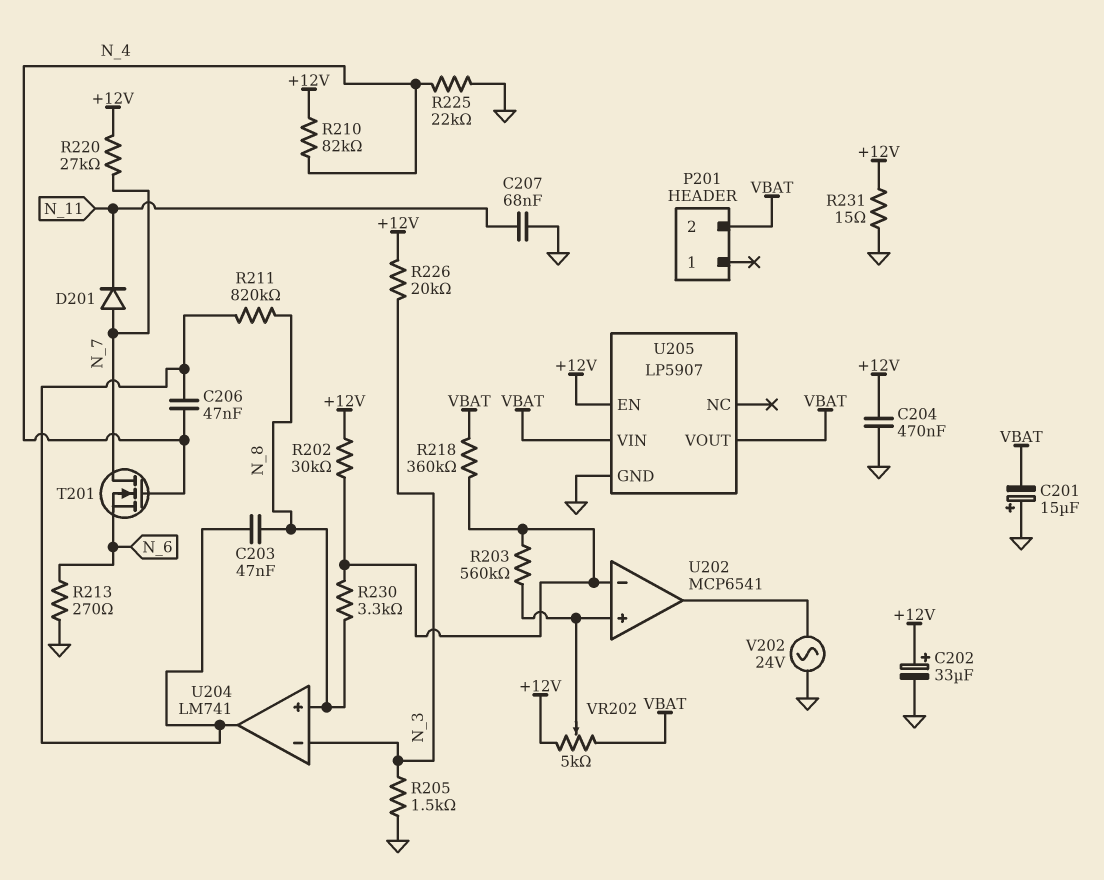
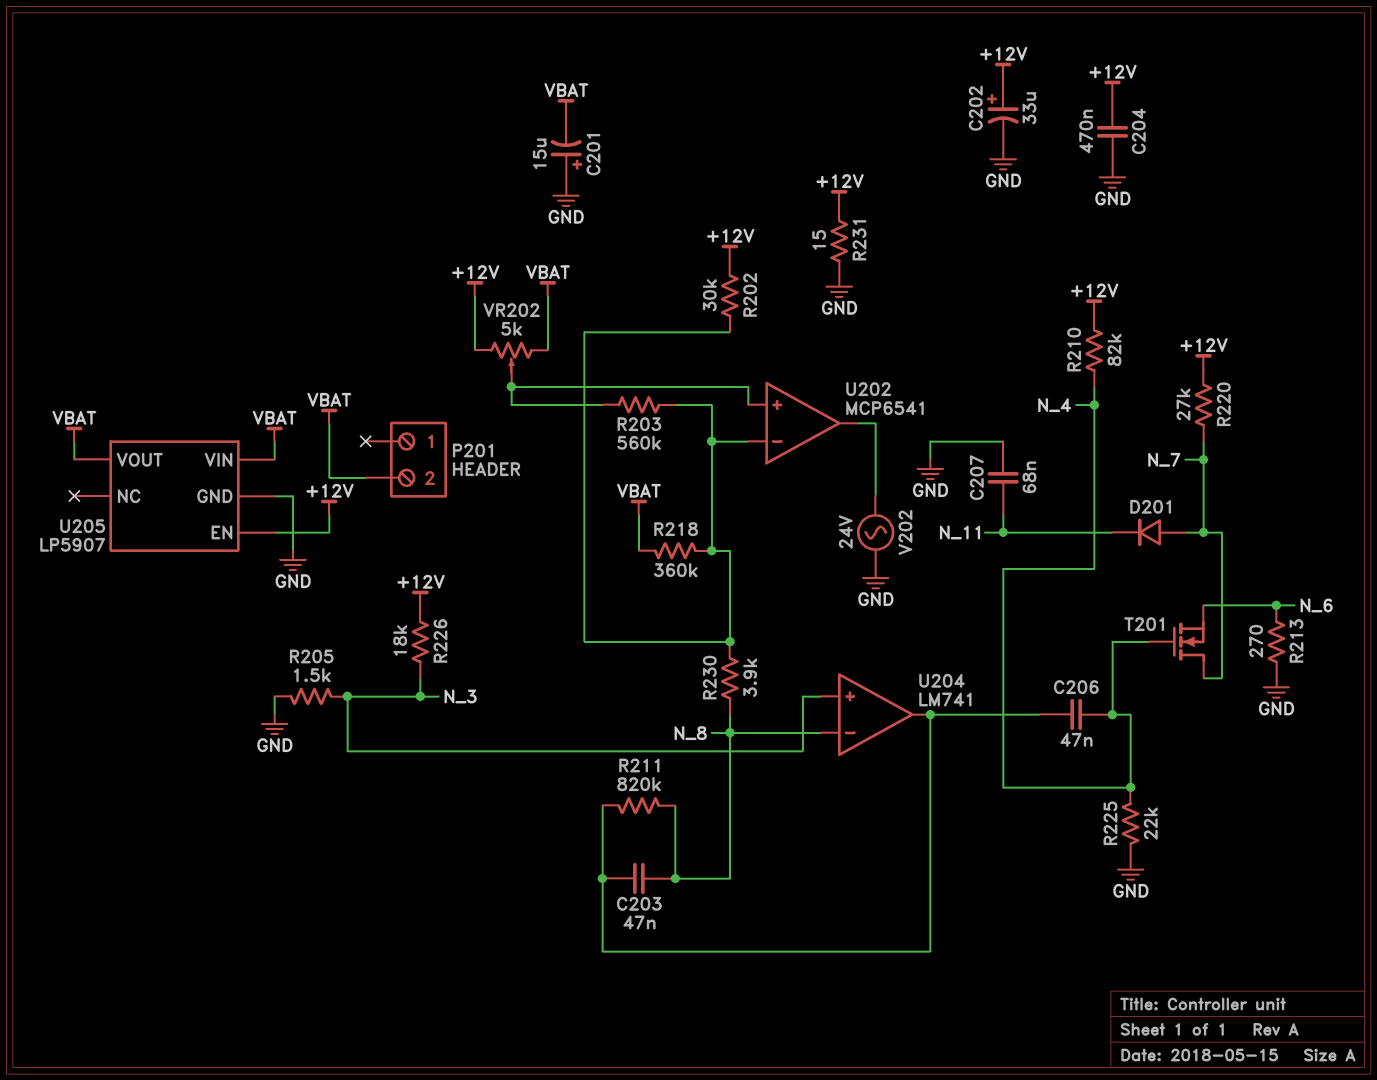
R226: 20k (+12V, N_3) -> 18k (+12V, N_3)
R230: 3.3k (N_8, U202/in-) -> 3.9k (N_8, U202/in-)
U204 pin in+: N_8 -> N_3
U204 pin in-: N_3 -> N_8

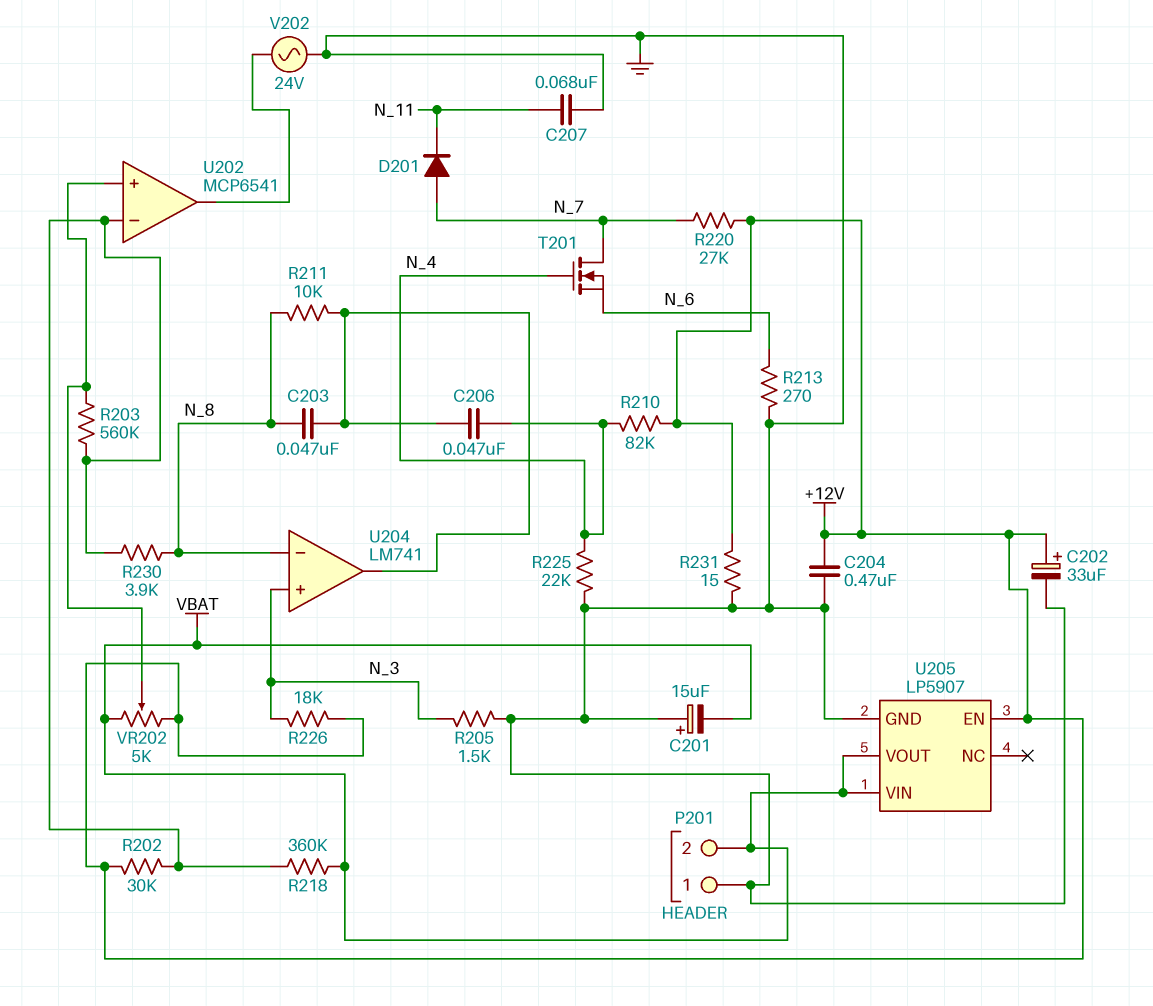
P201 pin 1: none -> GND
R211: 820k (N_8, U204/out) -> 10k (N_8, U204/out)

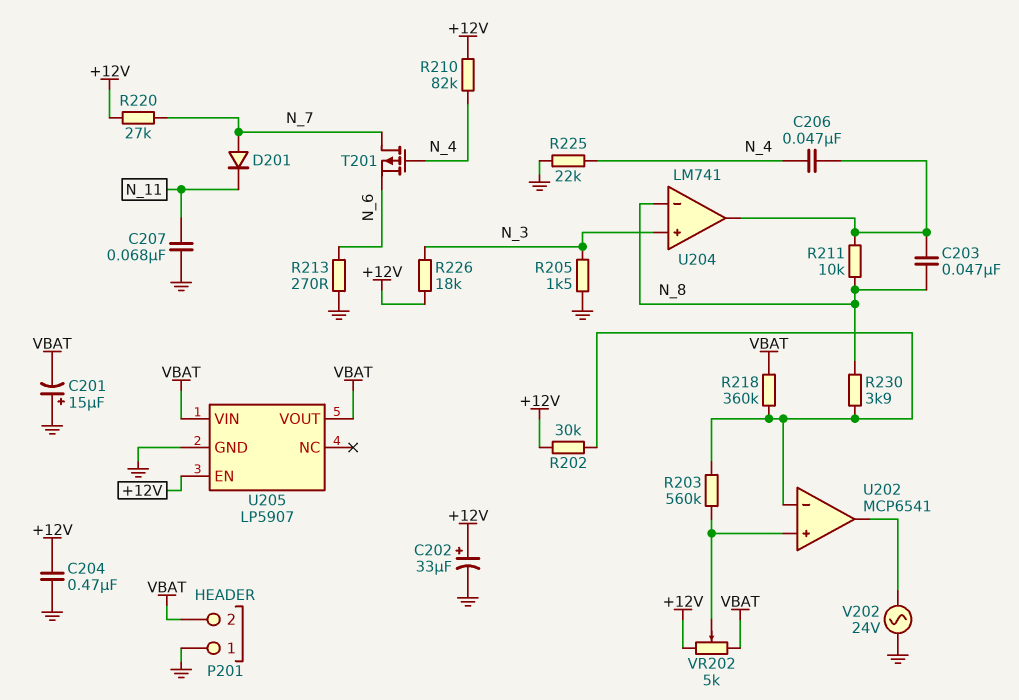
R231: 15 (+12V, GND) -> none
T201: NMOS (G N_4, D N_7, S N_6) -> PMOS (G N_4, D N_7, S N_6)

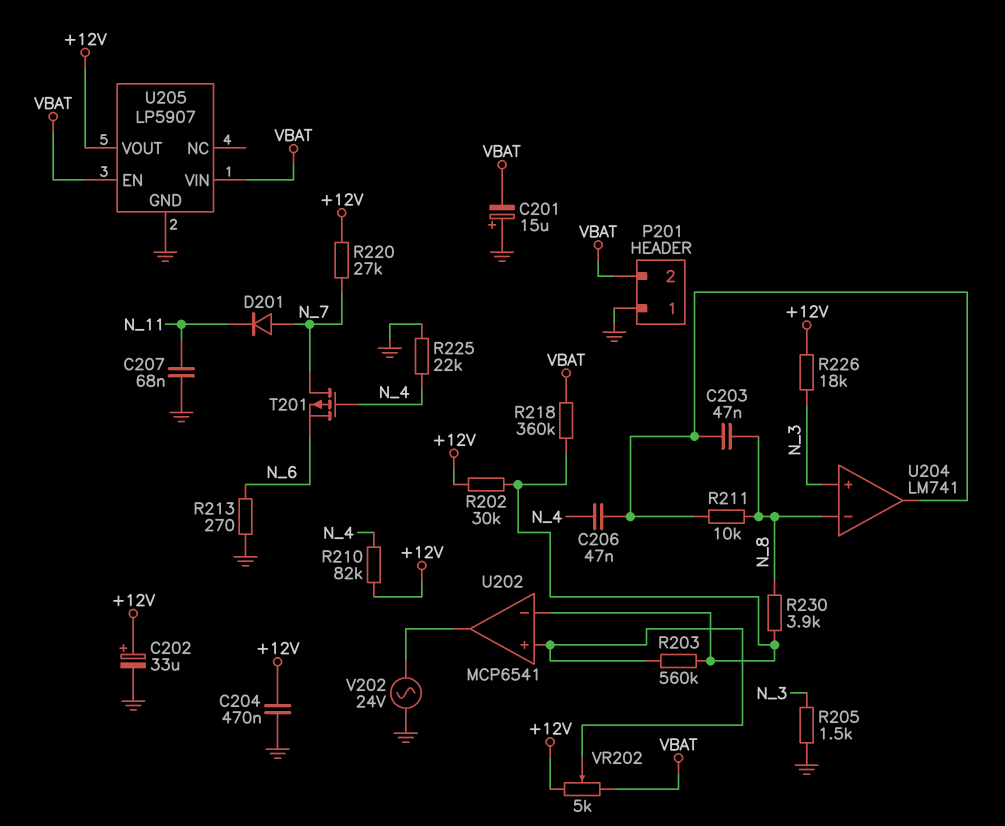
U205 pin EN: +12V -> VBAT
U205 pin VOUT: VBAT -> +12V

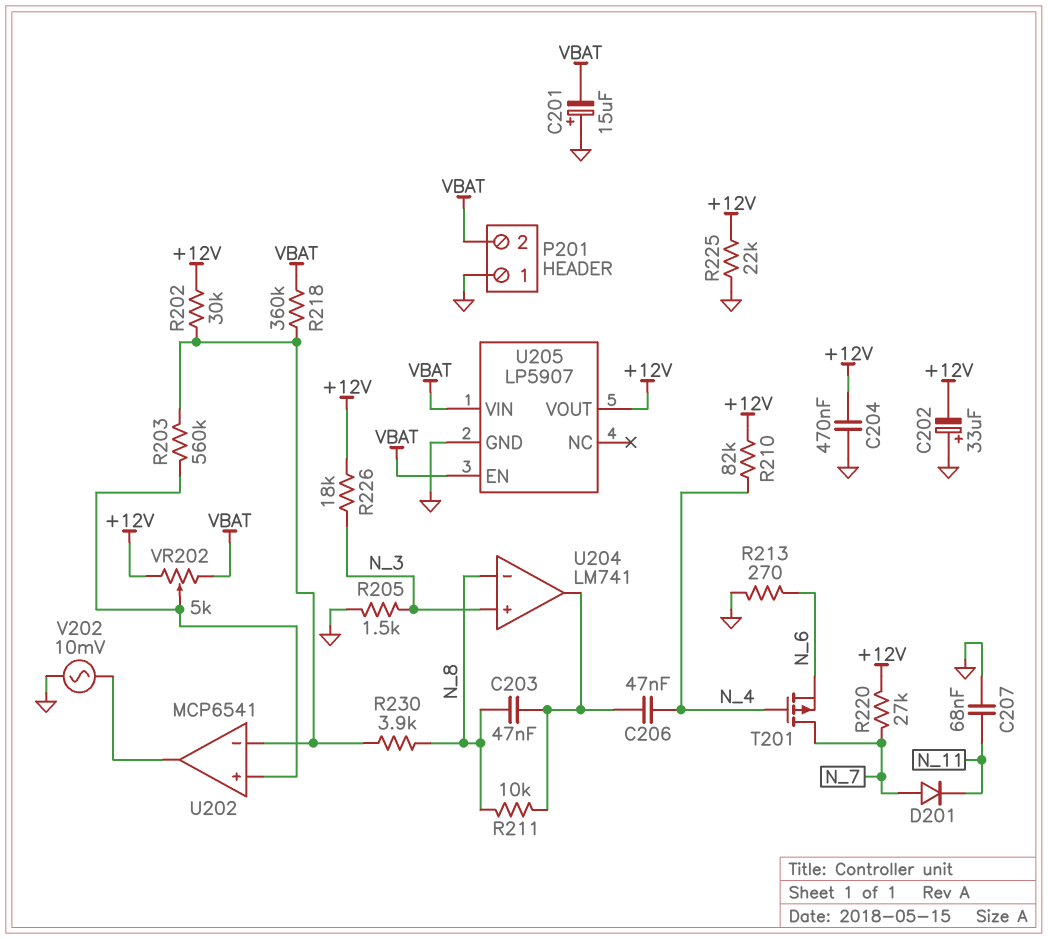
C202: 33uF (plus +12V, minus GND) -> 33uF (plus GND, minus +12V)
R225: 22k (GND, N_4) -> 22k (+12V, GND)
V202: AC 24V (GND, U202/out) -> AC 10mV (GND, U202/out)

